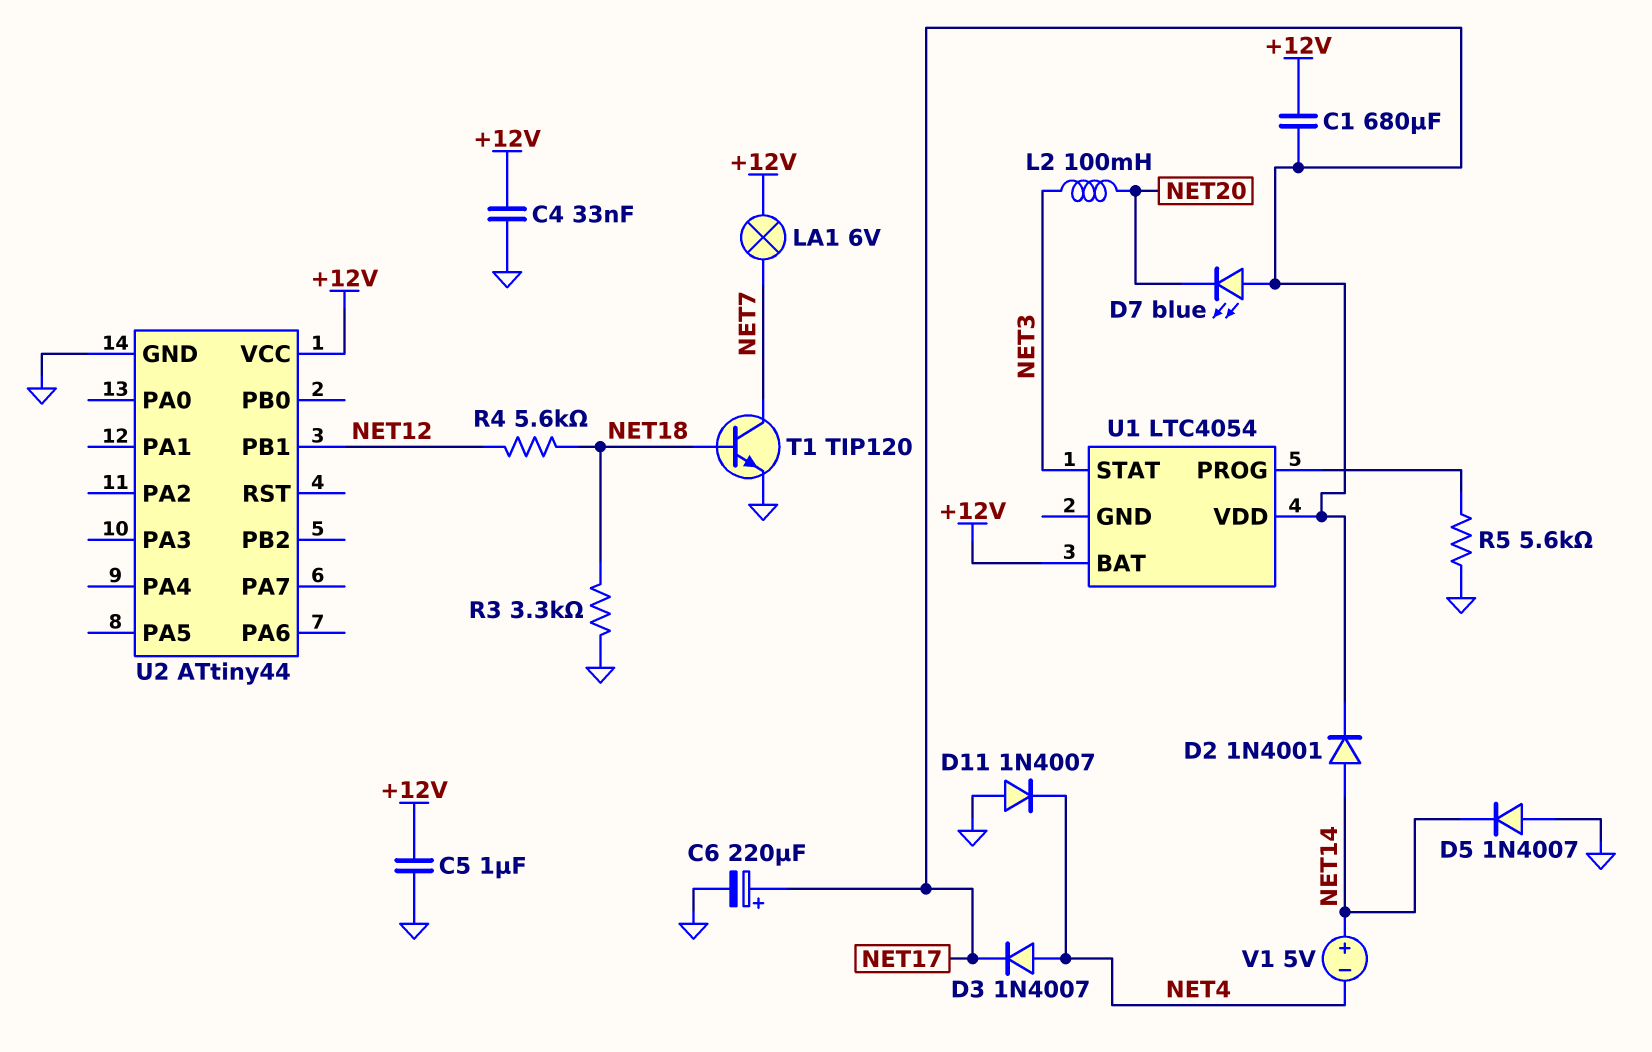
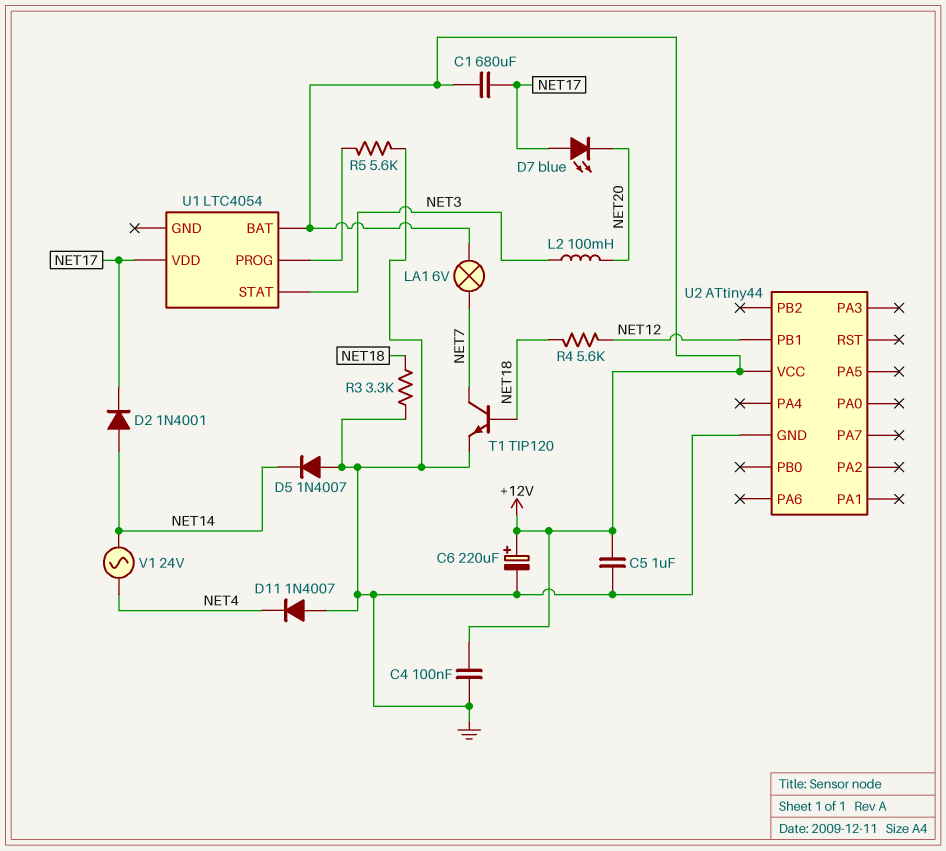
C4: 33nF (+12V, GND) -> 100nF (+12V, GND)
C6: 220uF (plus NET17, minus GND) -> 220uF (plus +12V, minus GND)
D3: diode 1N4007 (A NET4, K NET17) -> none
V1: 5V (plus NET14, minus NET4) -> AC 24V (NET4, NET14)

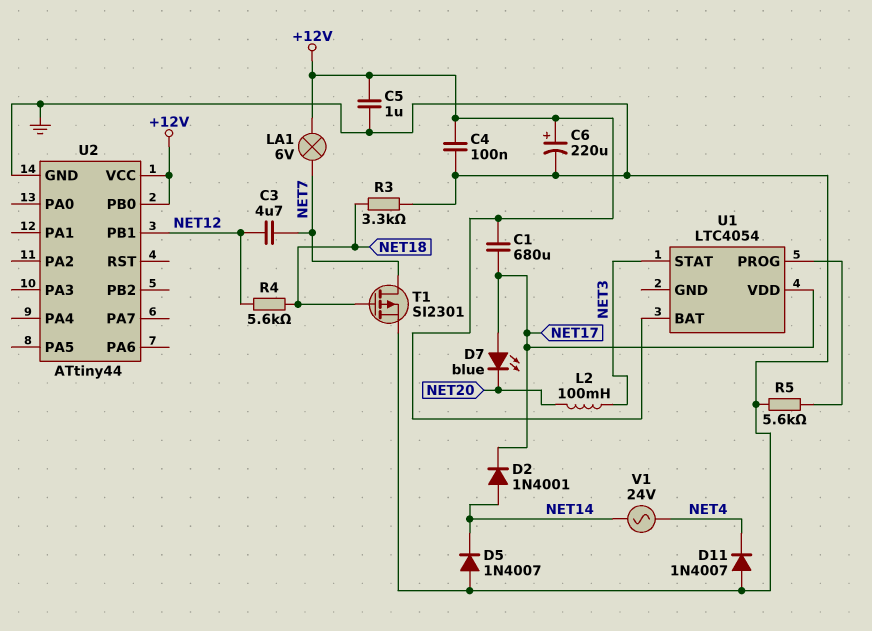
C3: none -> 4.7uF (NET7, NET12)
T1: NPN TIP120 (B NET18, C NET7, E GND) -> PMOS SI2301 (G NET18, D NET7, S GND)
U2 pin PB0: none -> +12V

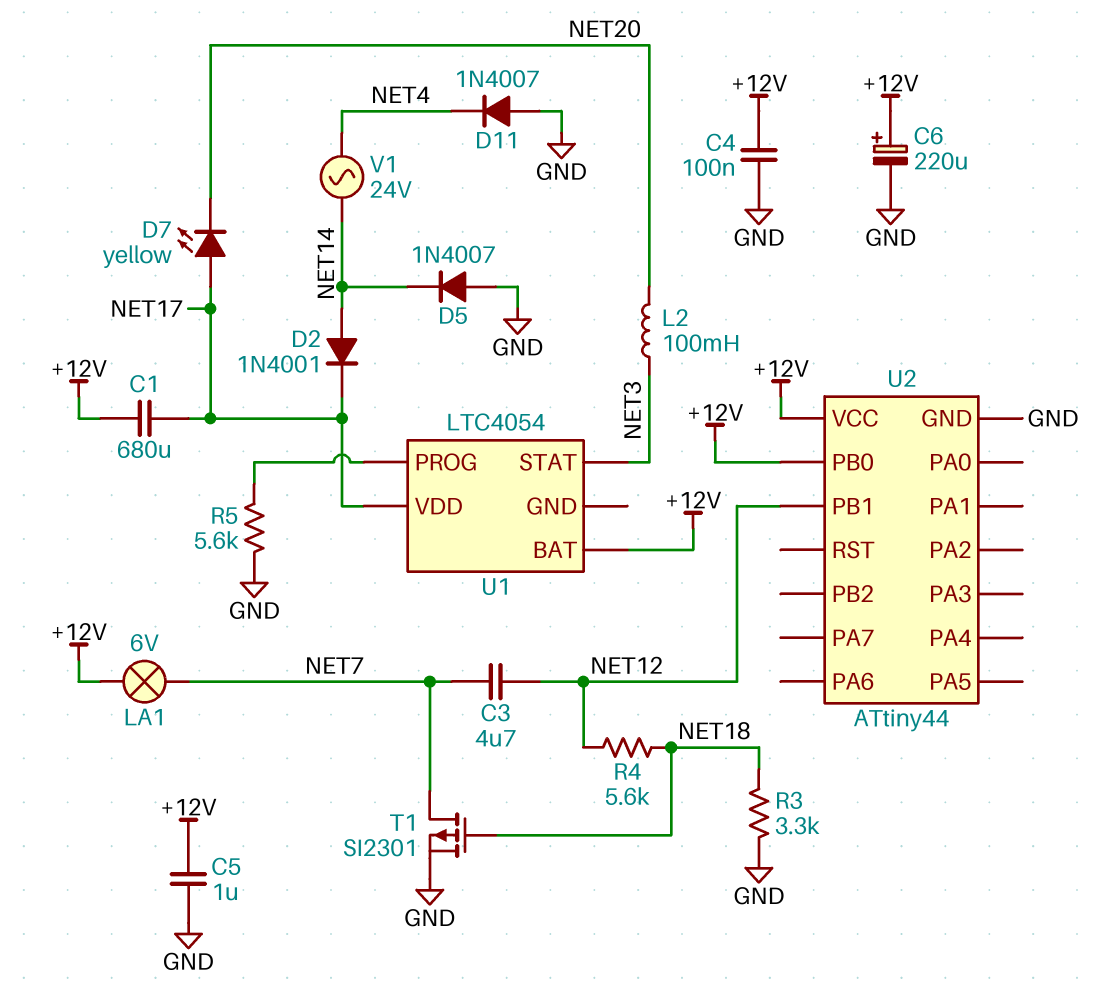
D7: LED blue (A NET17, K NET20) -> LED yellow (A NET17, K NET20)

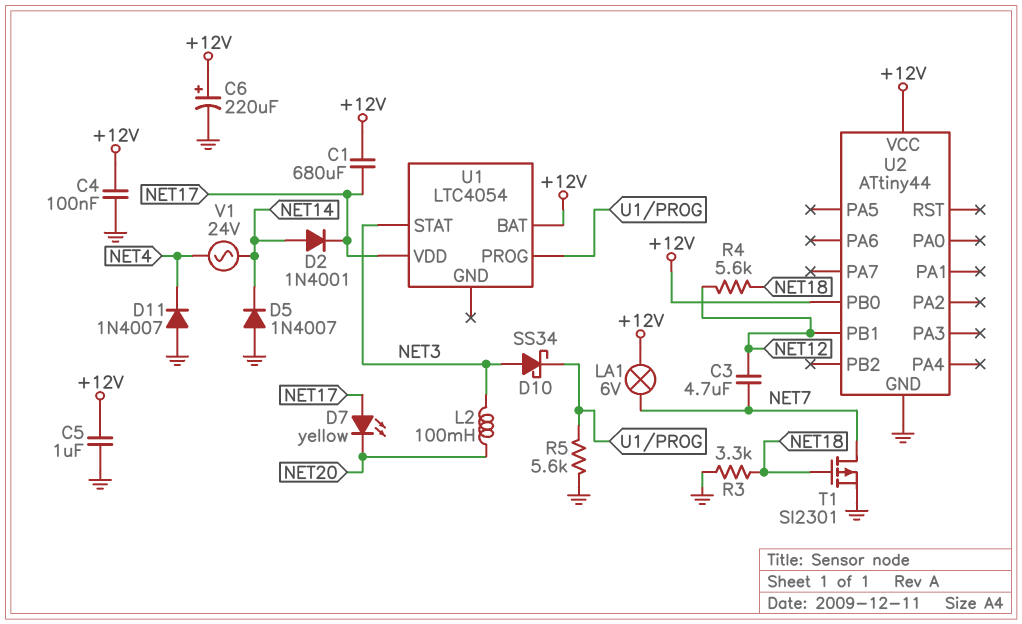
D10: none -> schottky SS34 (A NET3, K U1/PROG)

